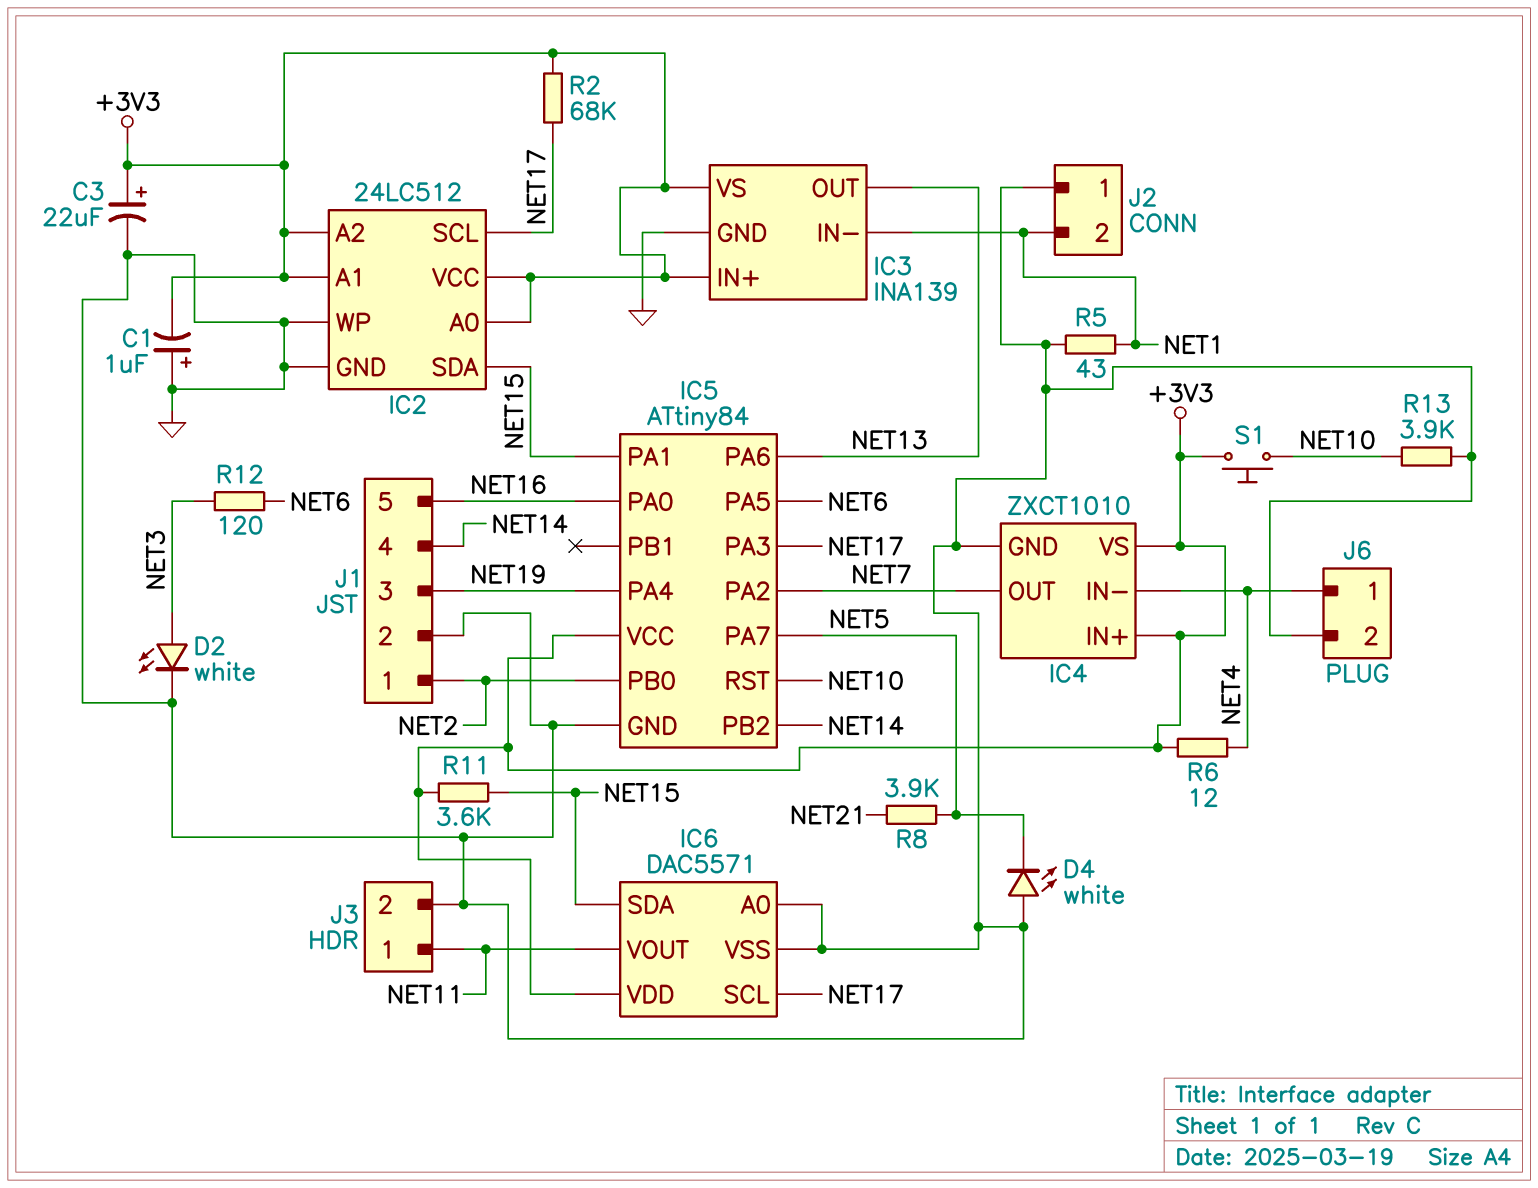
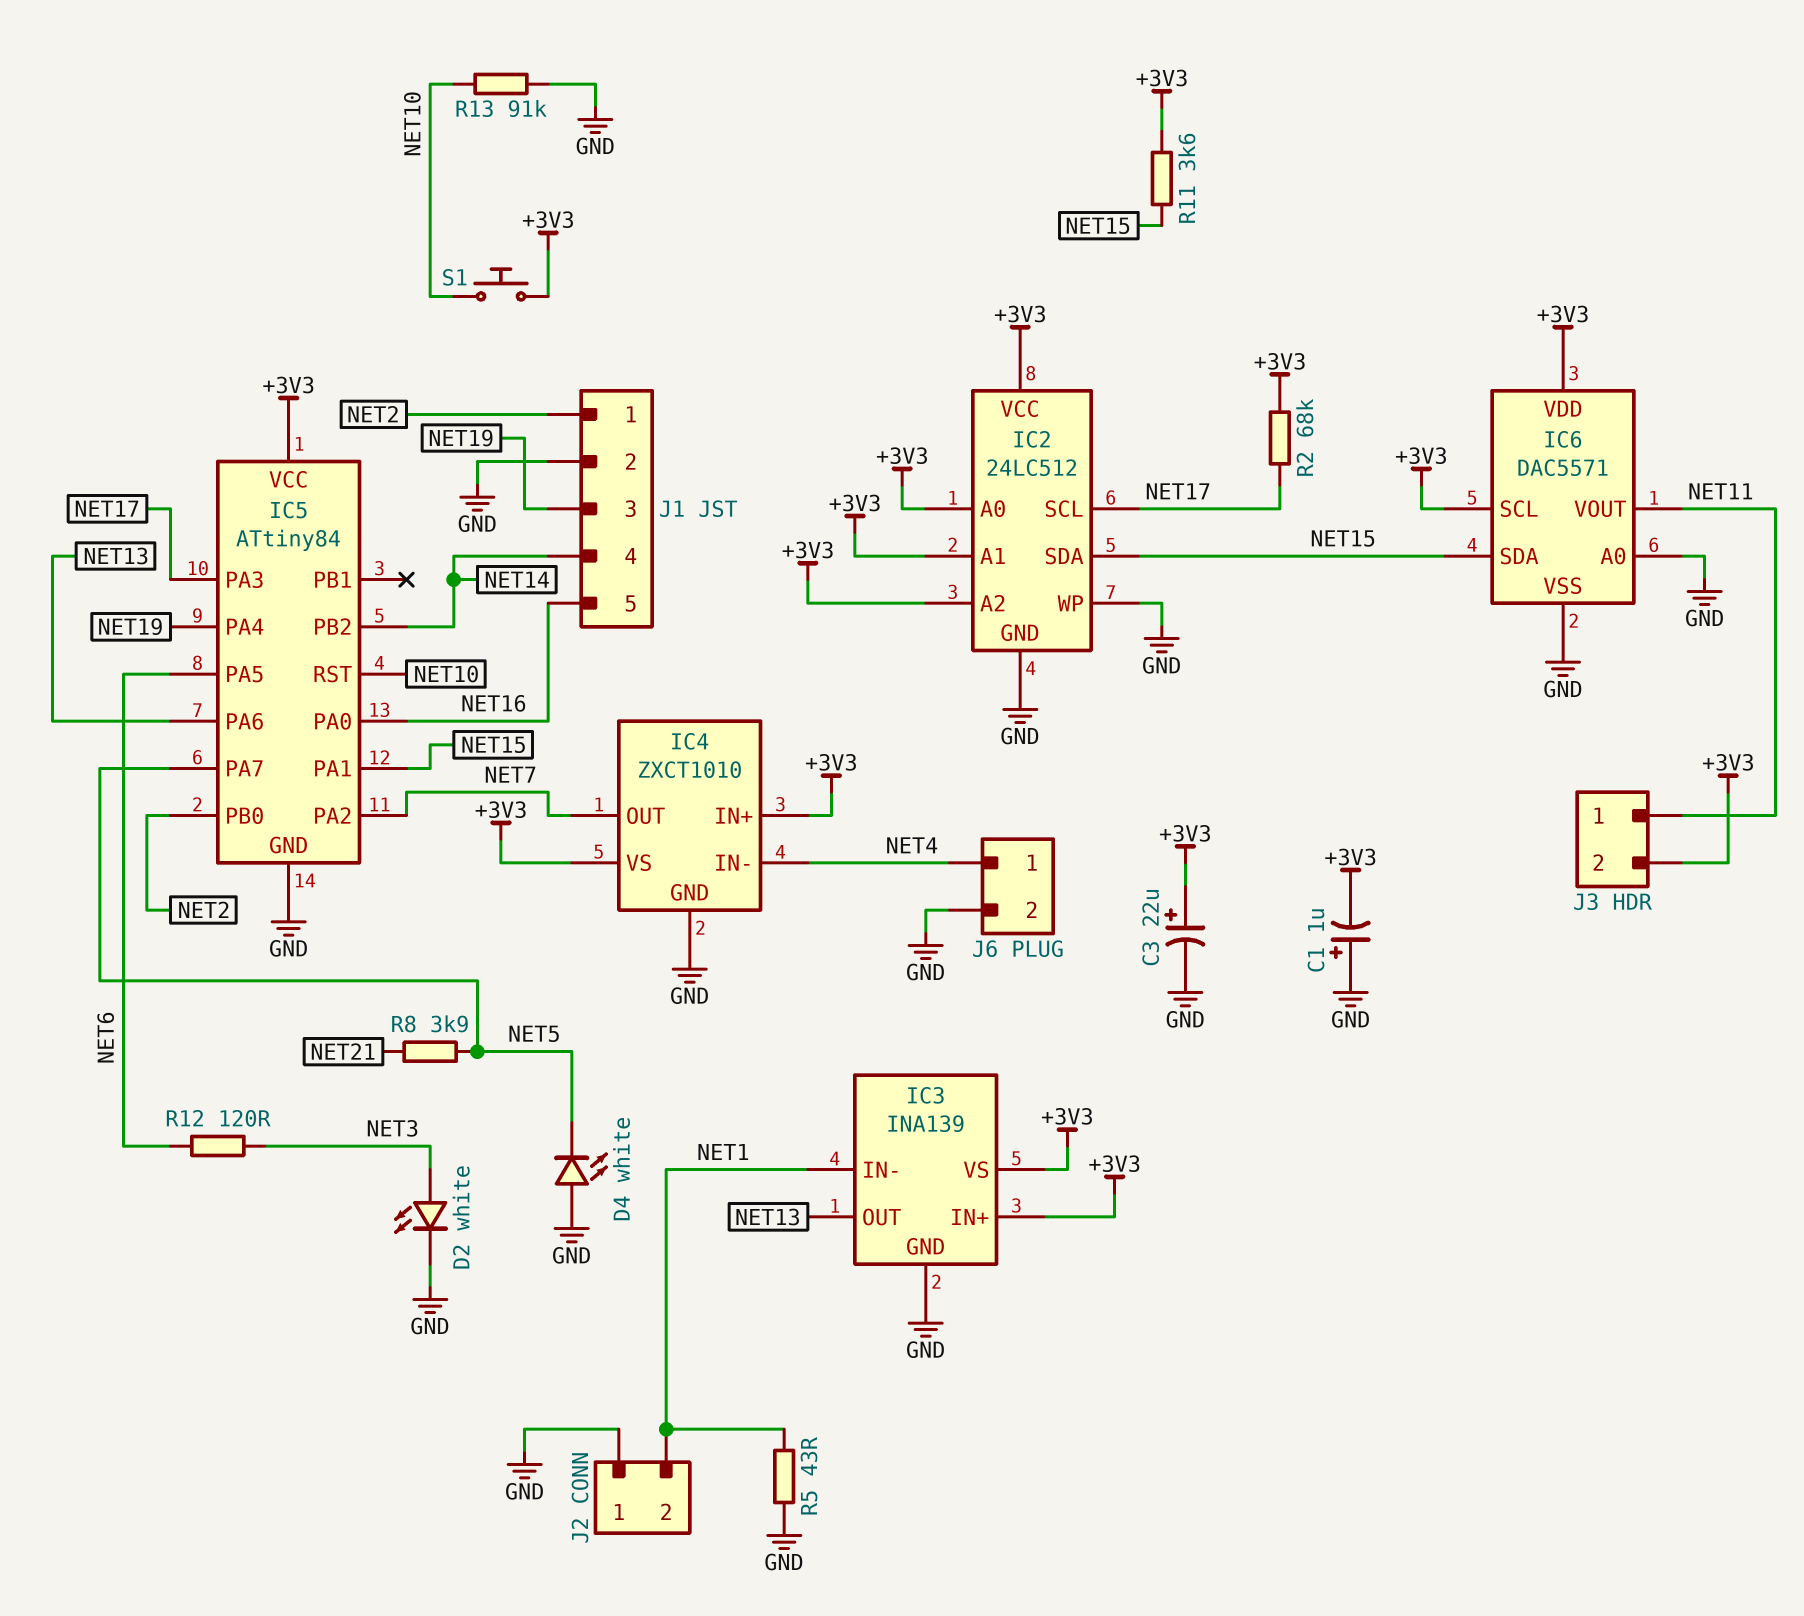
IC6 pin SCL: NET17 -> +3V3
J3 pin 2: GND -> +3V3
R6: 12 (+3V3, NET4) -> none
R13: 3.9k (GND, NET10) -> 91k (GND, NET10)

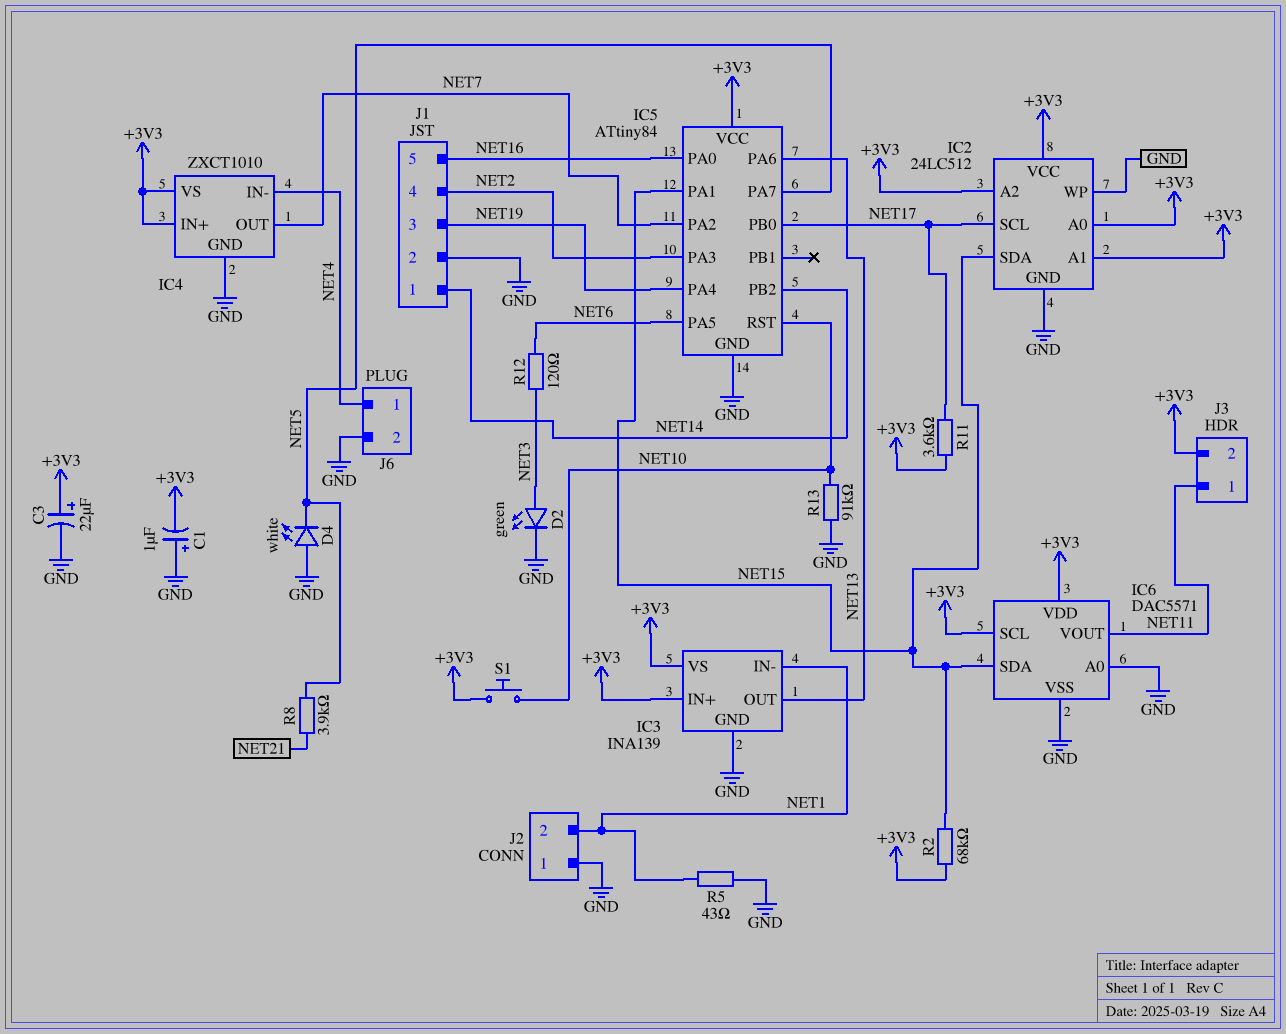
D2: LED white (A NET3, K GND) -> LED green (A NET3, K GND)
IC5 pin PA3: NET17 -> NET2
IC5 pin PB0: NET2 -> NET17
J1 pin 1: NET2 -> NET14
J1 pin 4: NET14 -> NET2
R2: 68k (+3V3, NET17) -> 68k (+3V3, NET15)
R11: 3.6k (+3V3, NET15) -> 3.6k (+3V3, NET17)

